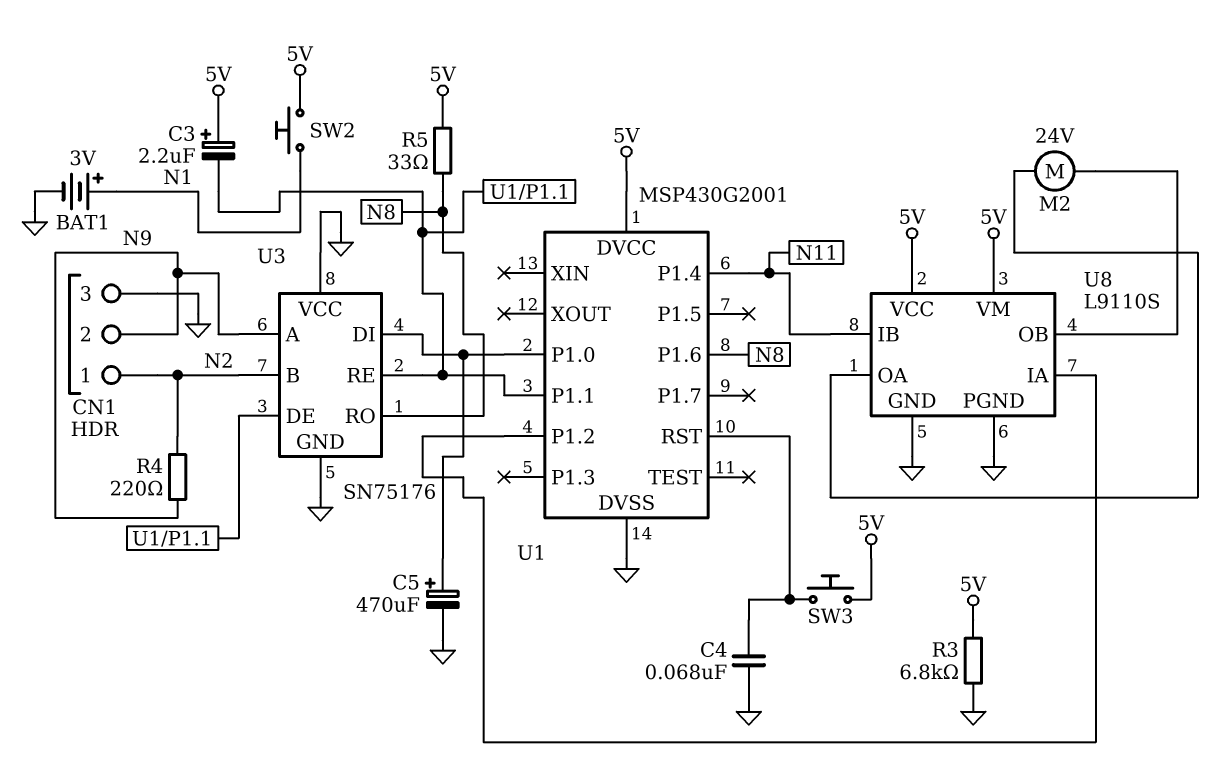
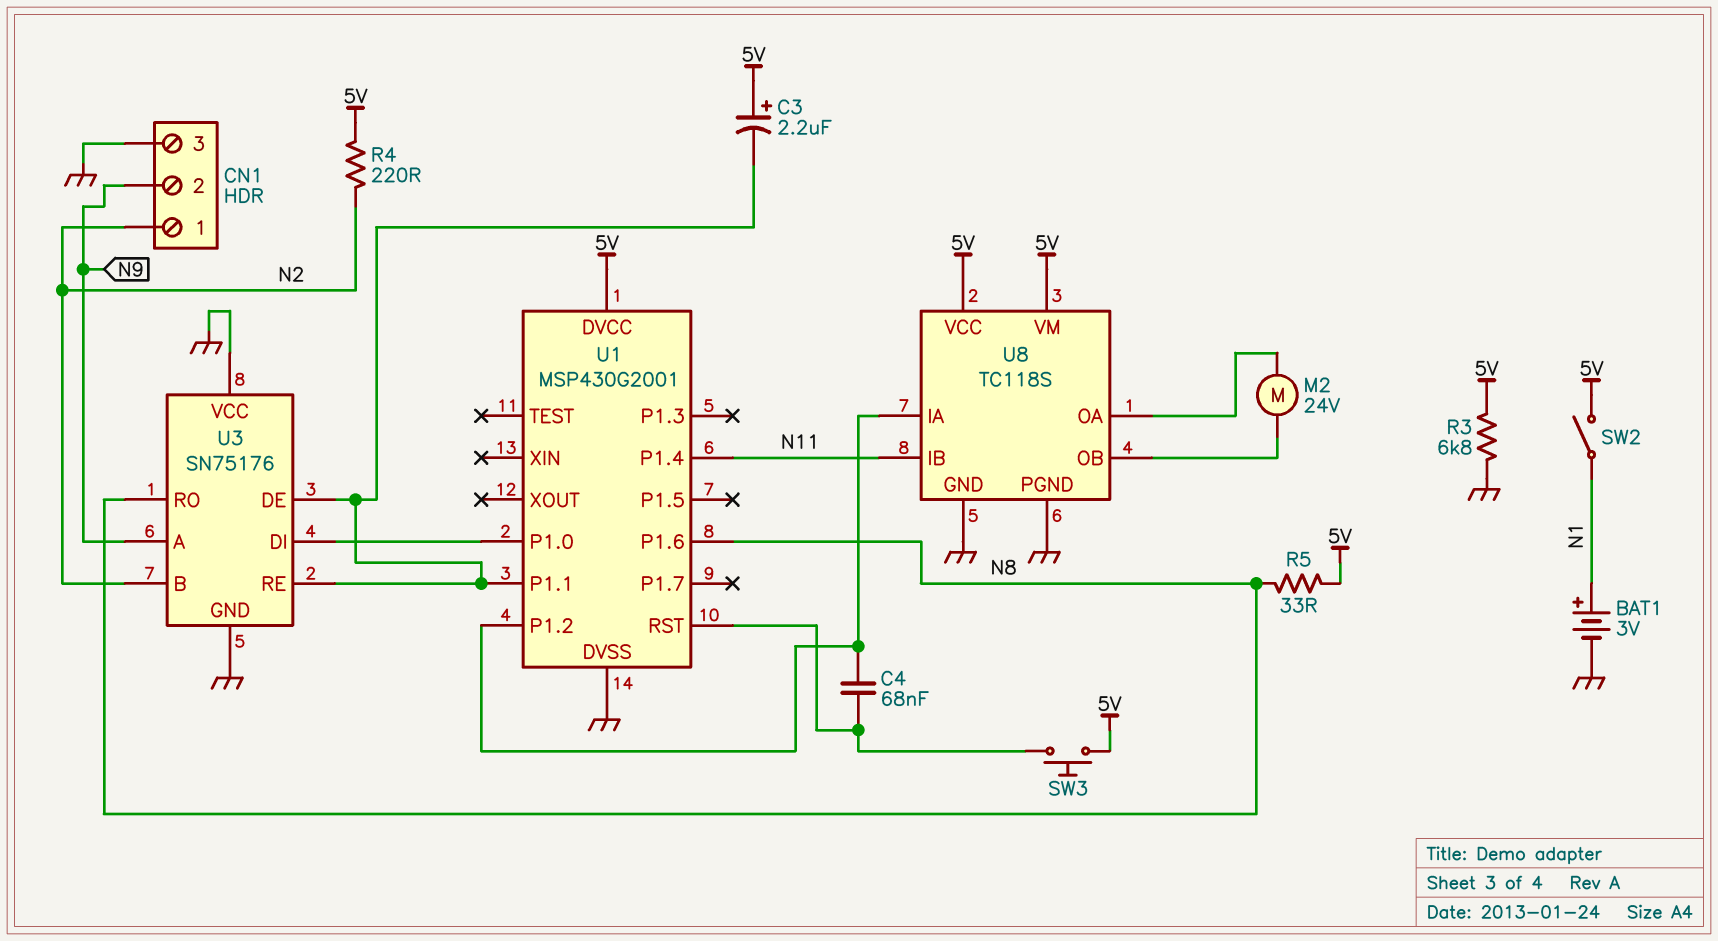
C4: 68nF (GND, U1/RST) -> 68nF (U1/P1.2, U1/RST)
C5: 470uF (plus U1/P1.0, minus GND) -> none
R4: 220 (N2, N9) -> 220 (5V, N2)
SW2: button (5V, N1) -> switch (5V, N1)
U8: L9110S -> TC118S

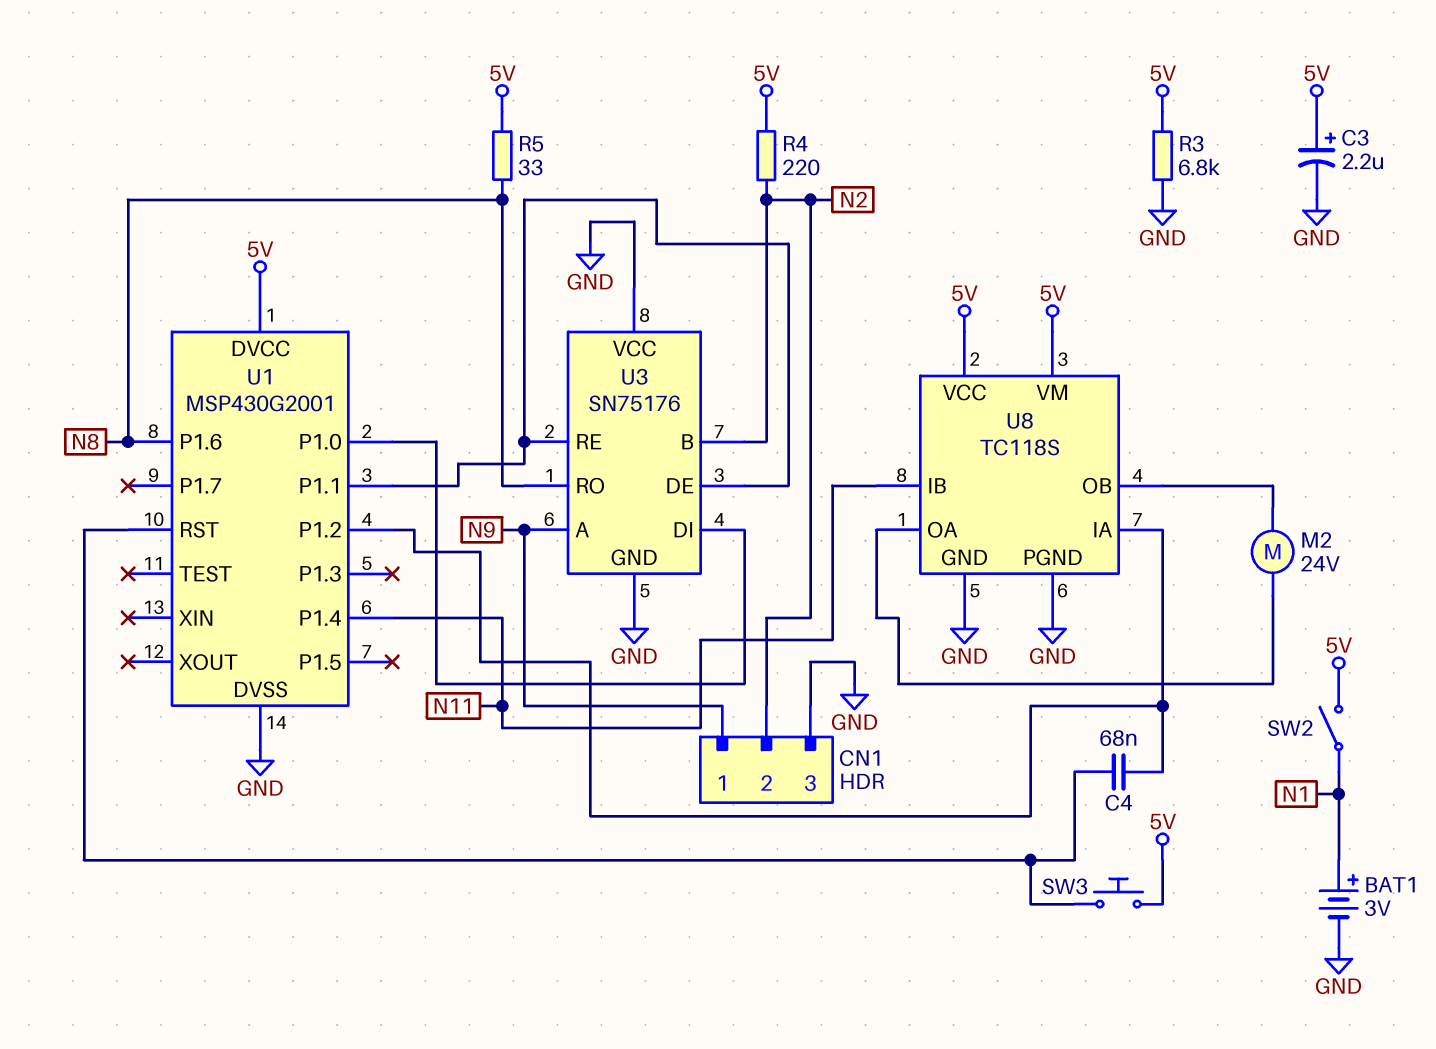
C3: 2.2uF (plus 5V, minus U1/P1.1) -> 2.2uF (plus 5V, minus GND)
CN1 pin 1: N2 -> N9
CN1 pin 2: N9 -> N2

